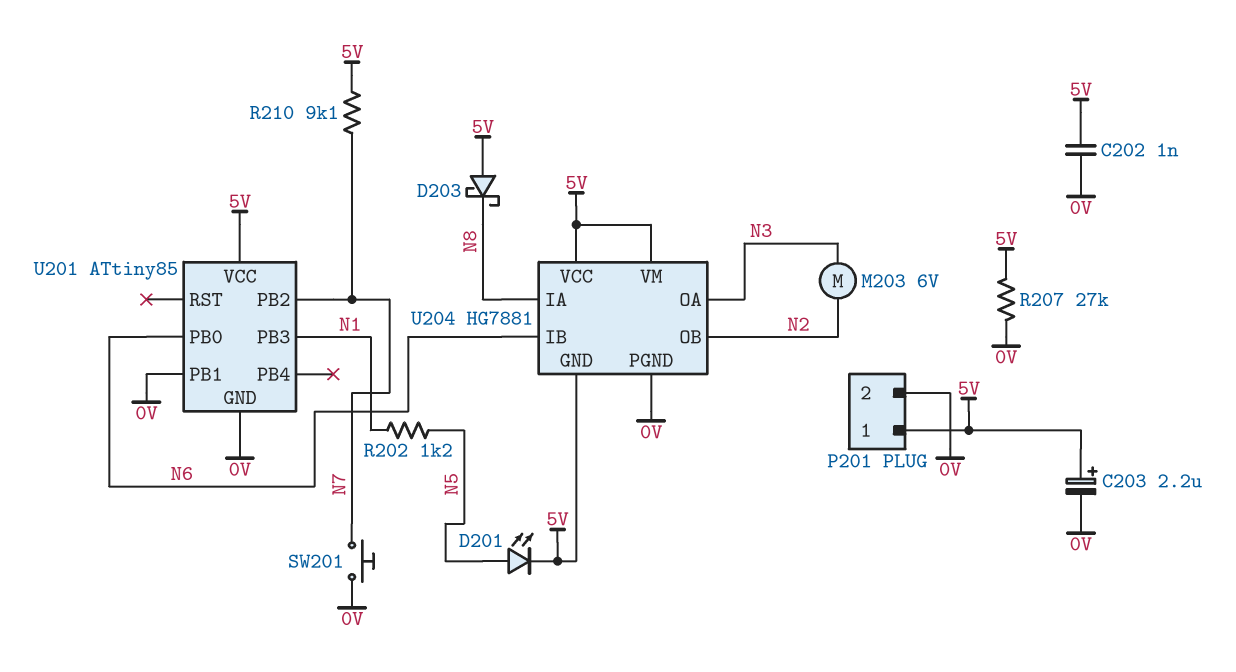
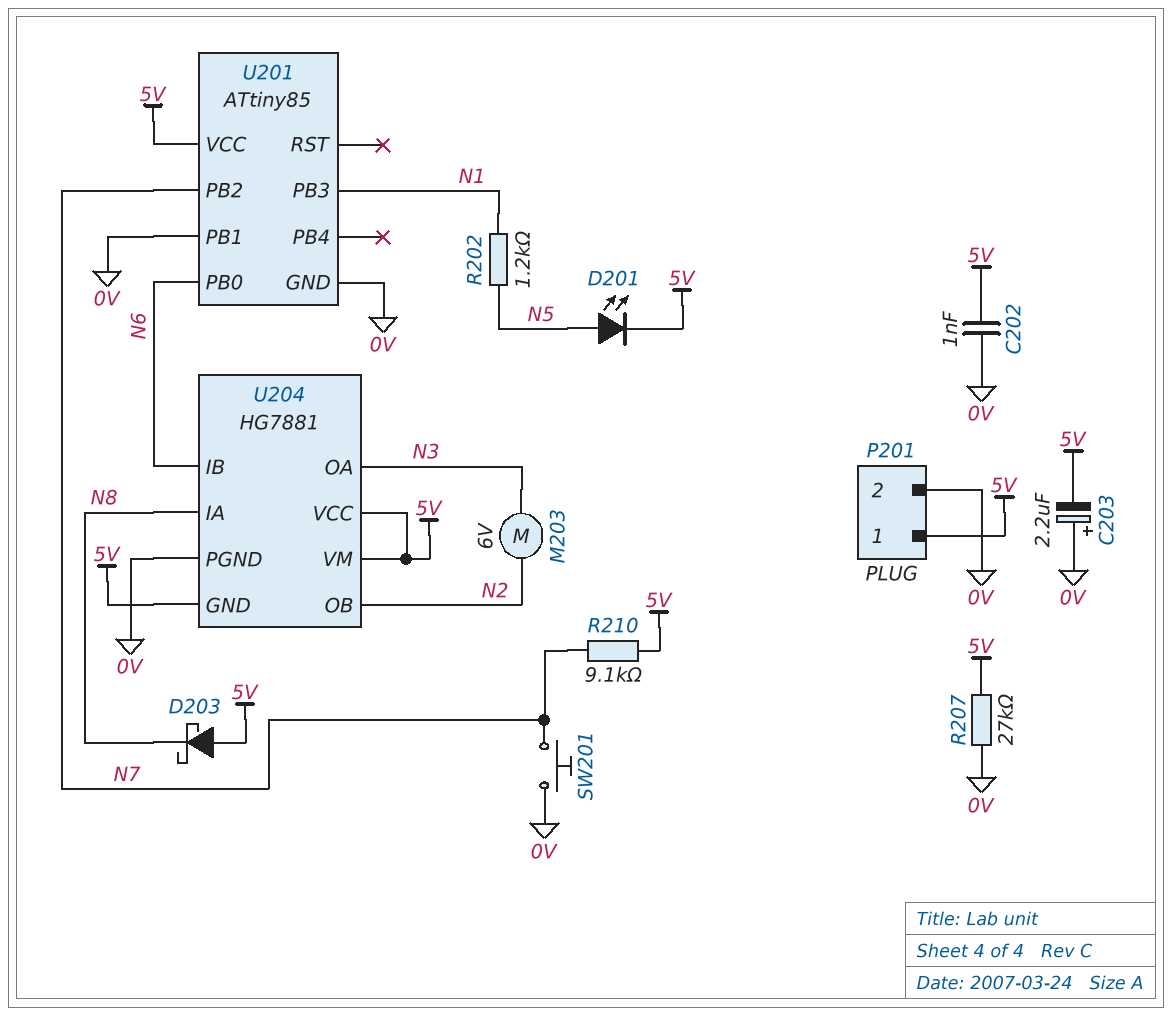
C203: 2.2uF (plus 5V, minus 0V) -> 2.2uF (plus 0V, minus 5V)

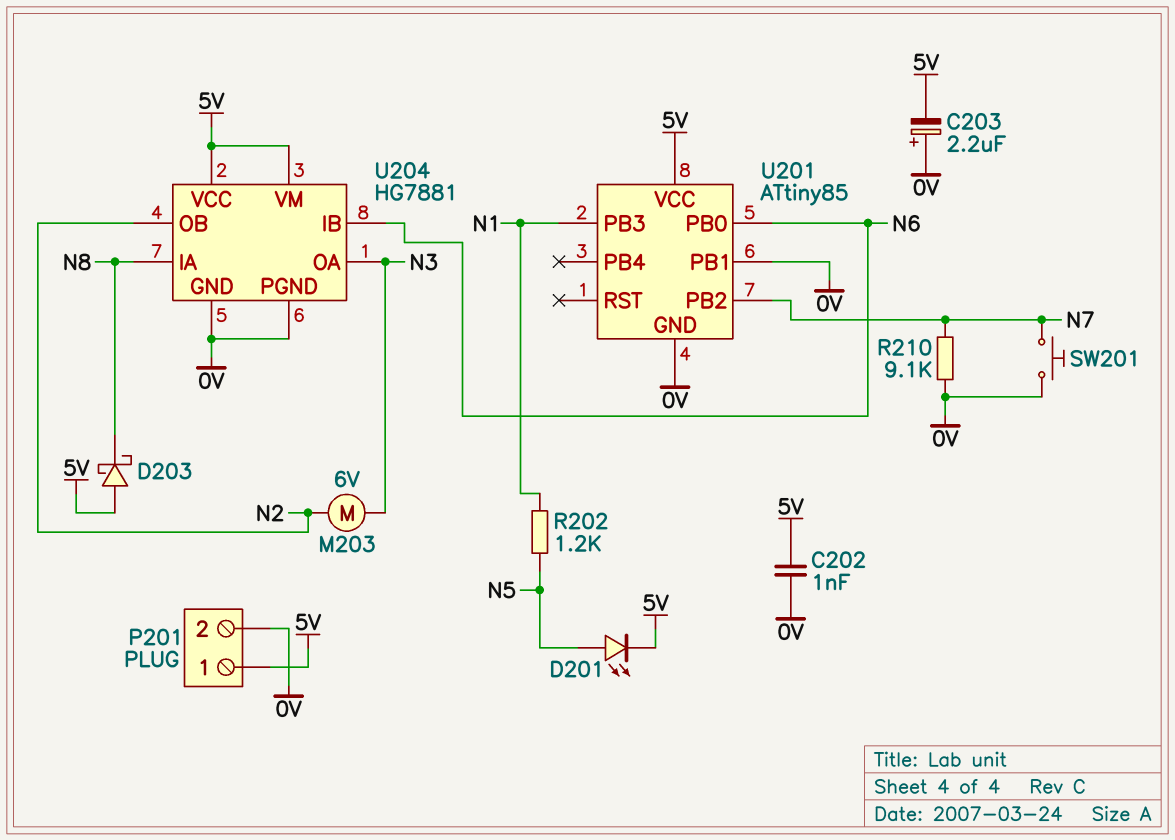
R207: 27k (0V, 5V) -> none
R210: 9.1k (5V, N7) -> 9.1k (0V, N7)
U204 pin GND: 5V -> 0V

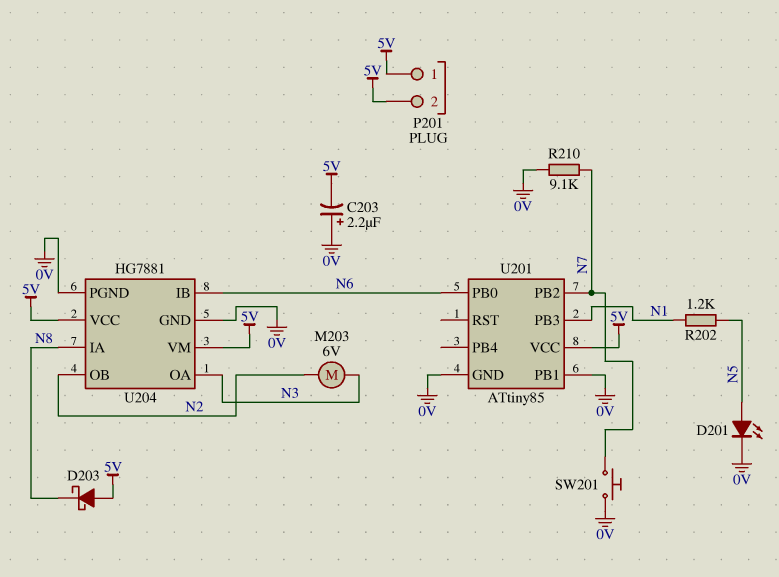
C202: 1nF (0V, 5V) -> none
D201: LED (A N5, K 5V) -> LED (A N5, K 0V)
P201 pin 2: 0V -> 5V

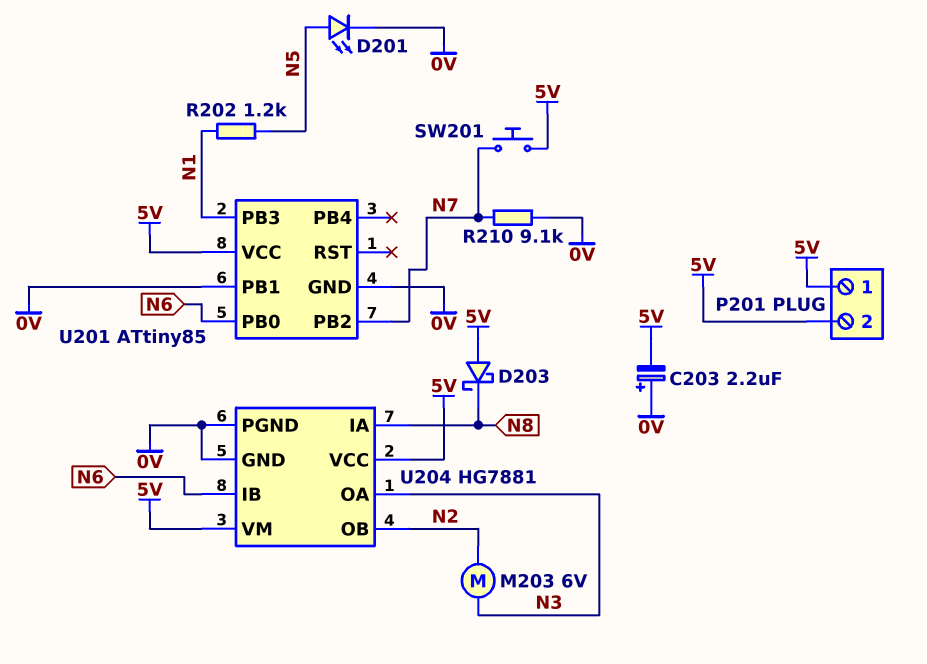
SW201: button (0V, N7) -> button (5V, N7)

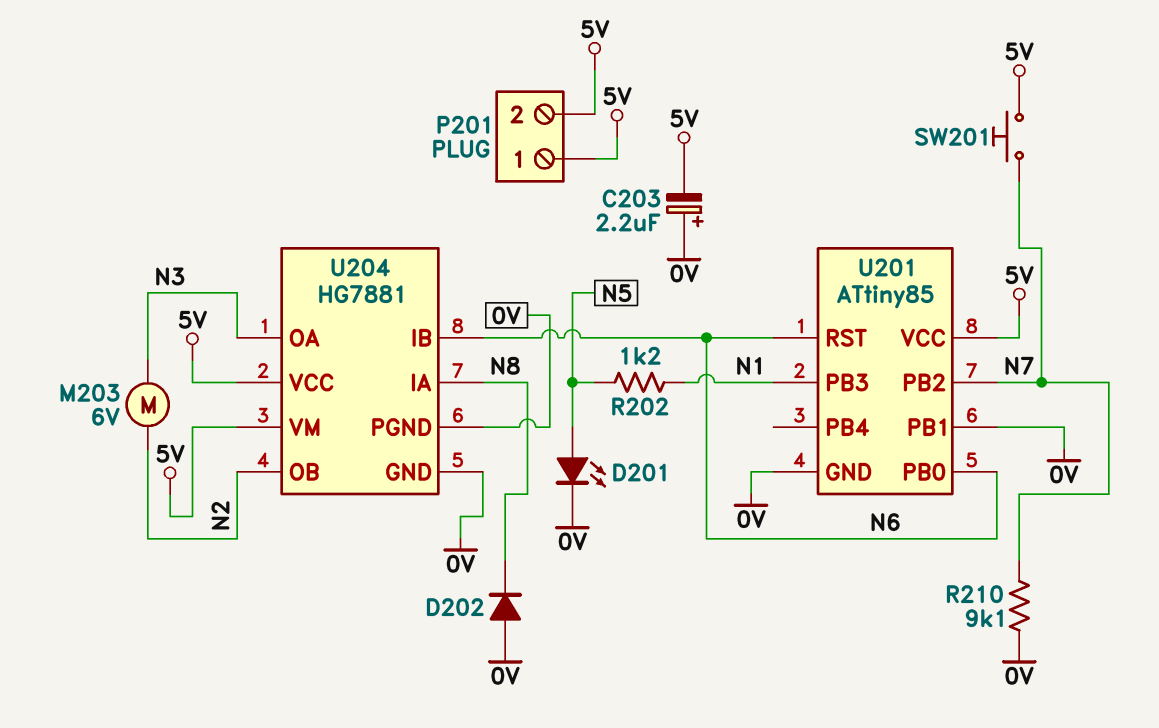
D202: none -> diode (A 0V, K N8)
D203: schottky (A 5V, K N8) -> none
U201 pin RST: none -> N6

